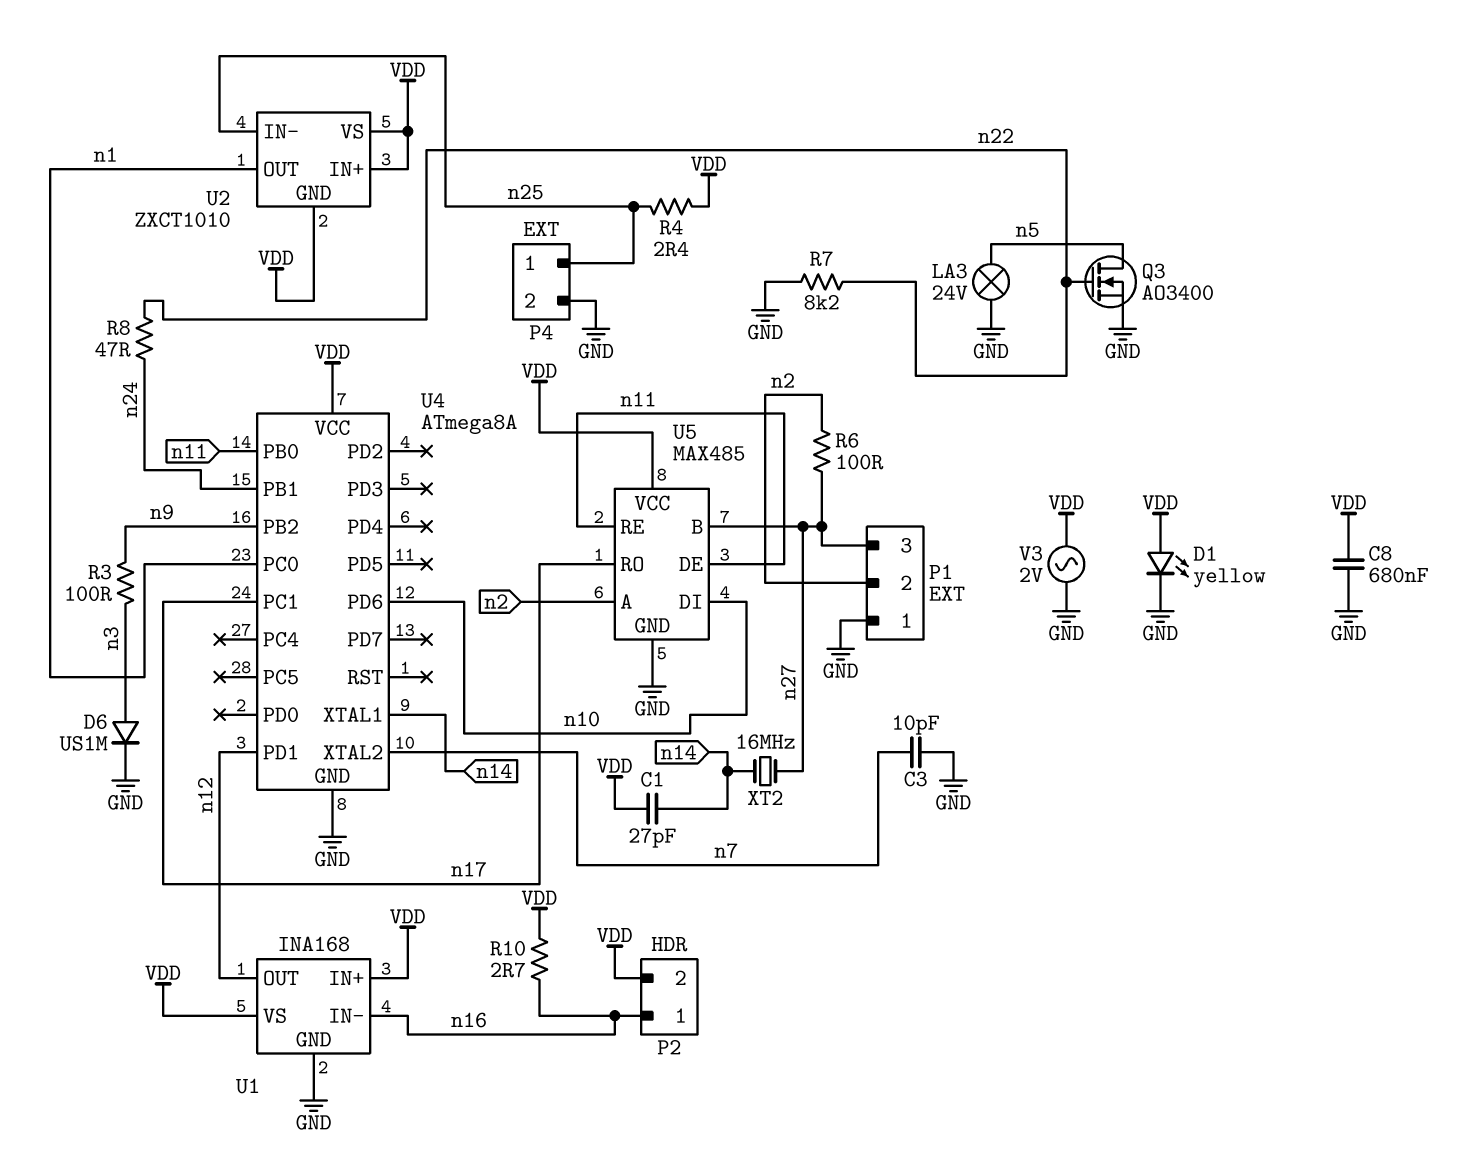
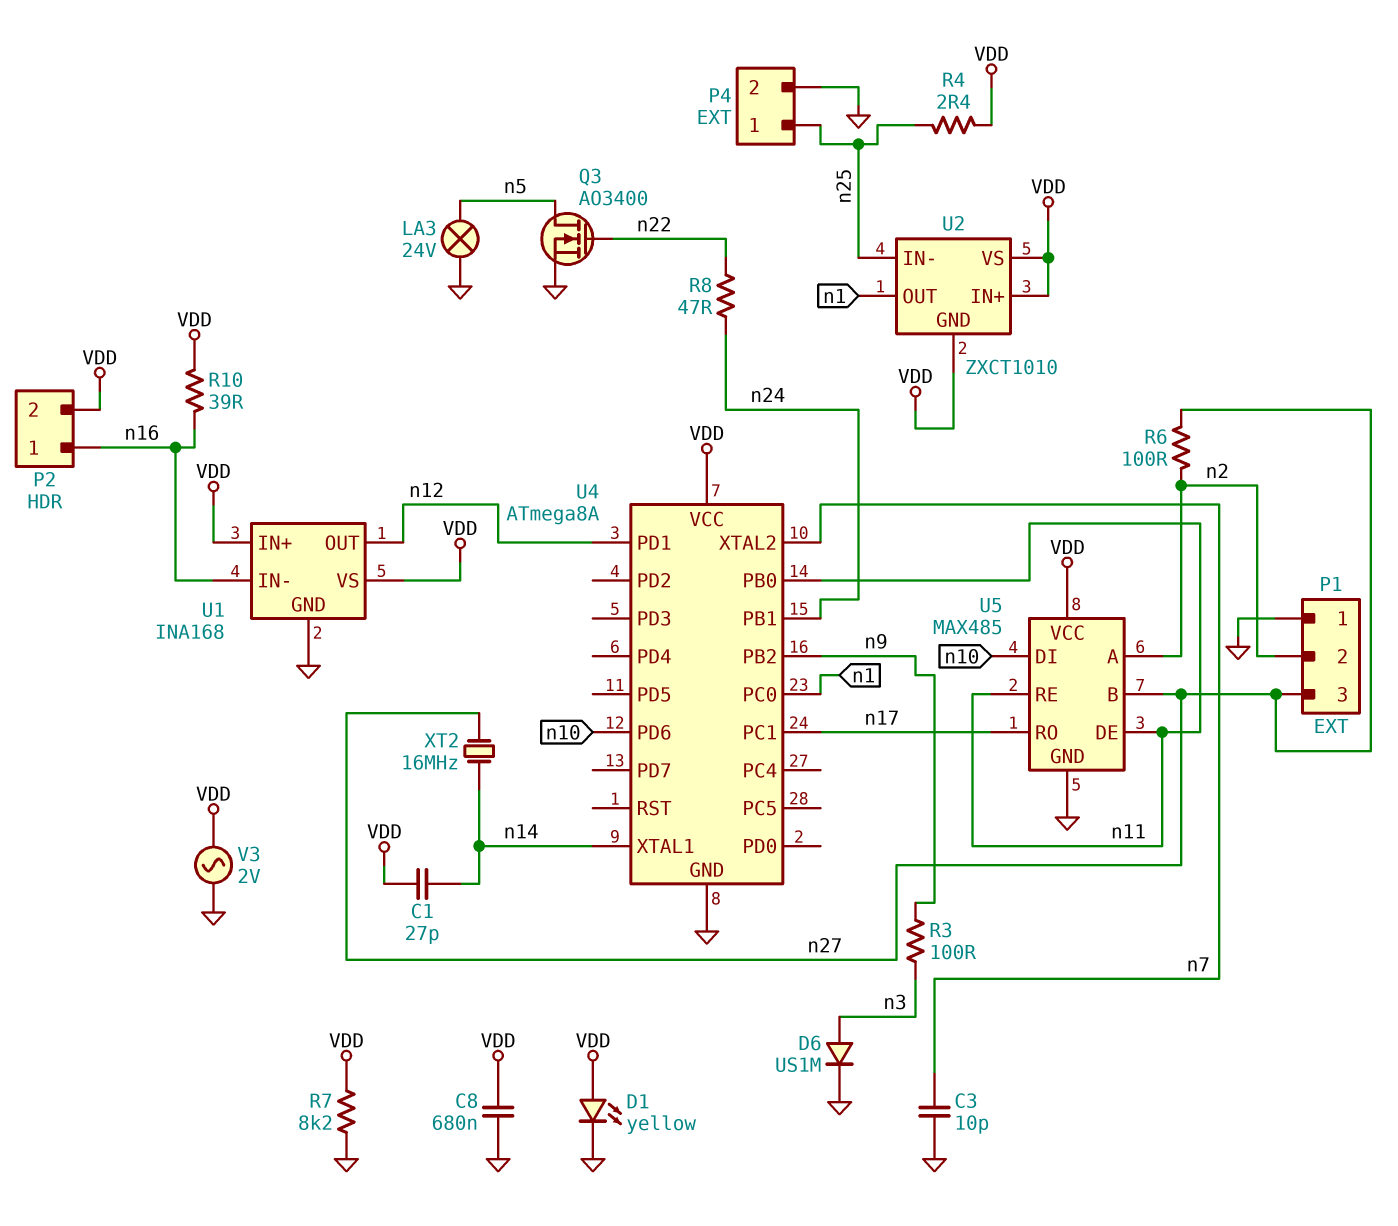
R7: 8.2k (GND, n22) -> 8.2k (GND, VDD)
R10: 2.7 (VDD, n16) -> 39 (VDD, n16)

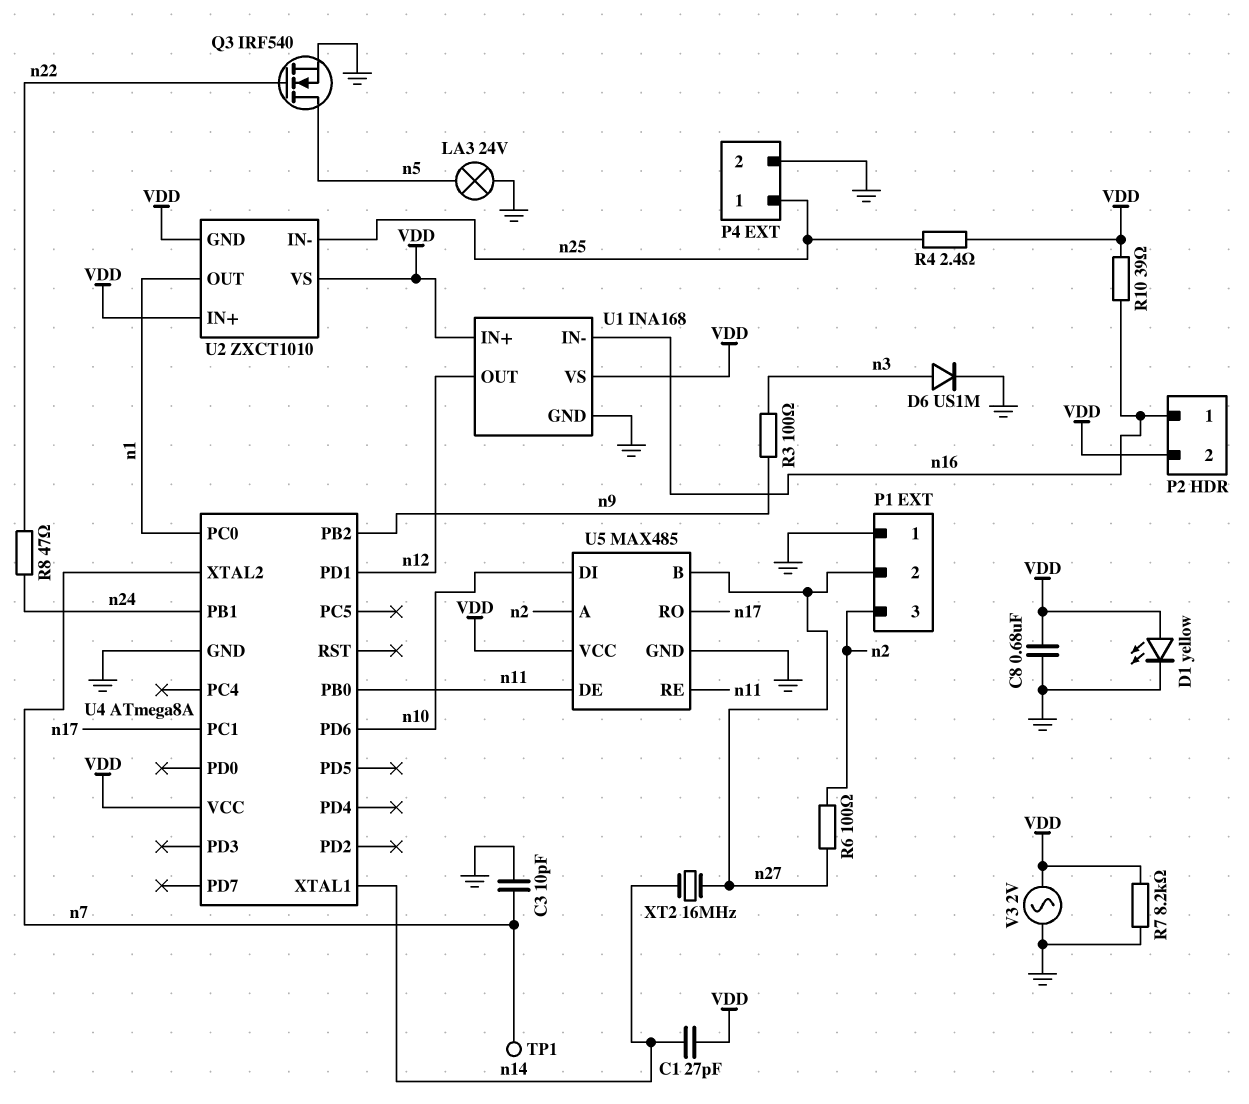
P1 pin 2: n2 -> n27
P1 pin 3: n27 -> n2
Q3: NMOS AO3400 (G n22, D n5, S GND) -> NMOS IRF540 (G n22, D n5, S GND)
TP1: none -> test point (n7)

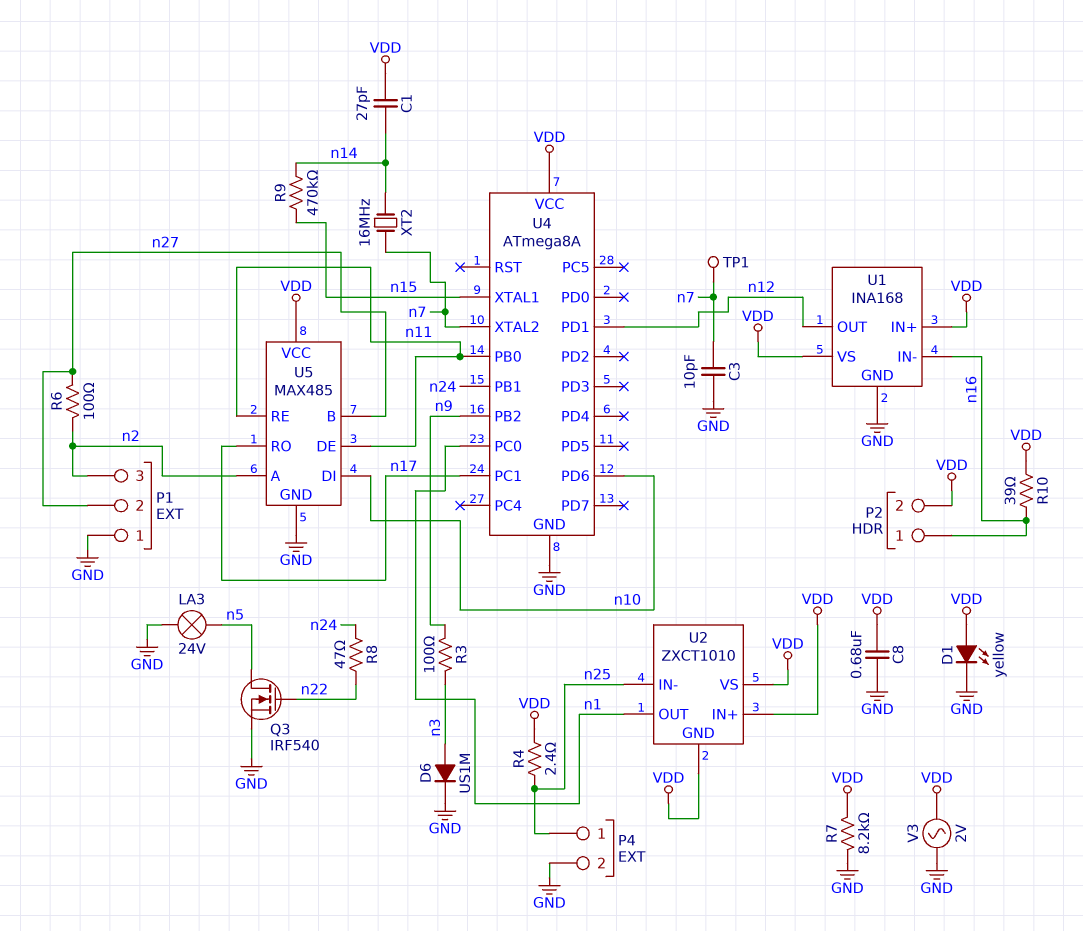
R9: none -> 470k (n14, n15)
U4 pin XTAL1: n14 -> n15
XT2: 16MHz (n14, n27) -> 16MHz (n7, n14)

